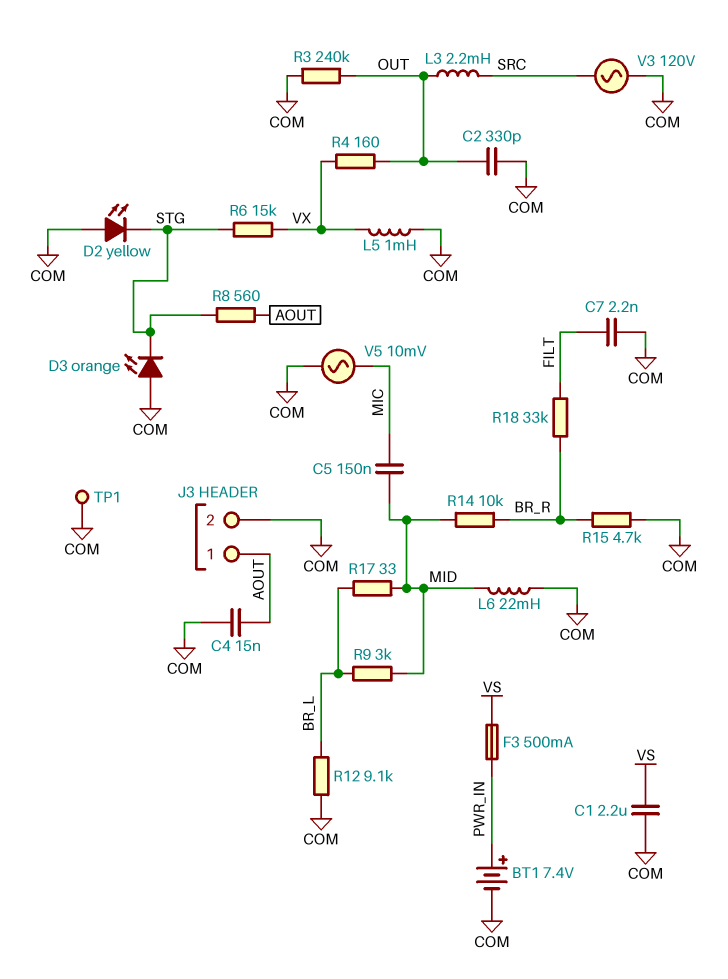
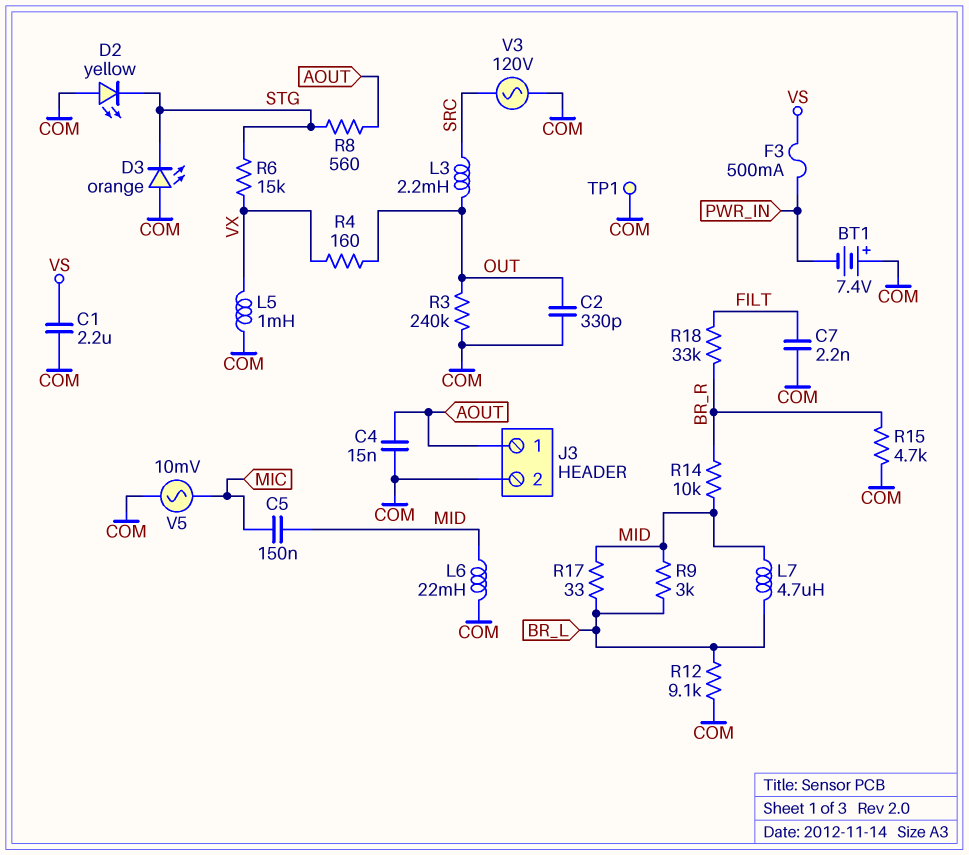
BT1: 7.4V (plus PWR_IN, minus COM) -> 7.4V (plus COM, minus PWR_IN)
L7: none -> 4.7uH (BR_L, MID)

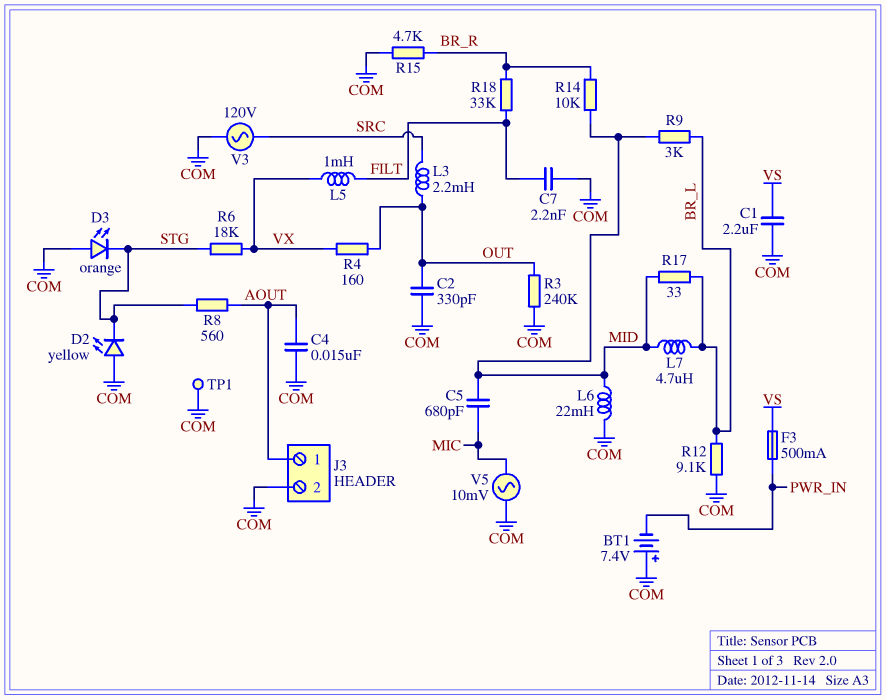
C5: 150nF (MIC, MID) -> 680pF (MIC, MID)
L5: 1mH (COM, VX) -> 1mH (FILT, VX)
R6: 15k (STG, VX) -> 18k (STG, VX)

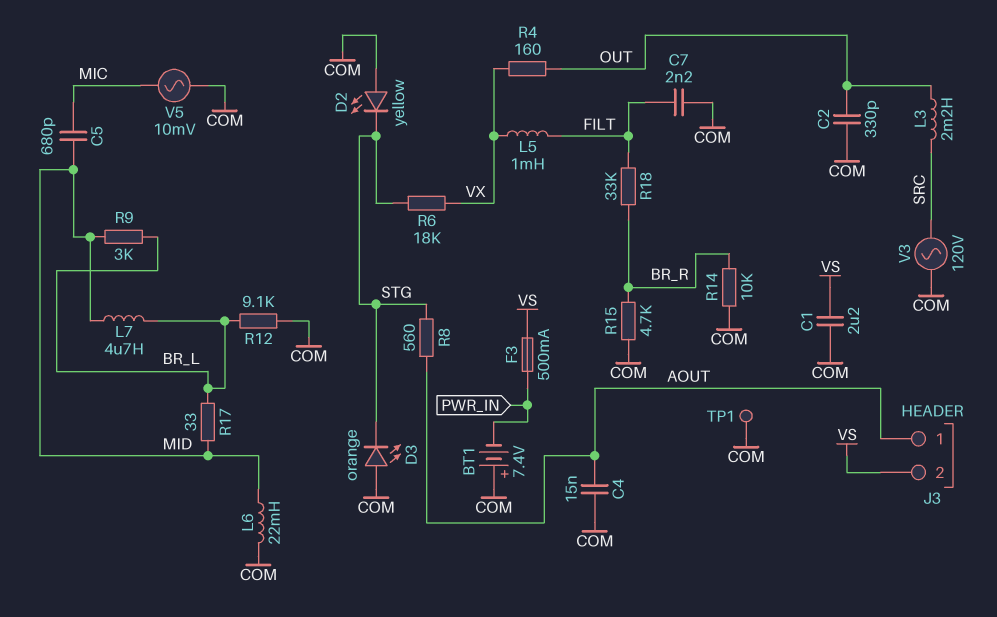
J3 pin 2: COM -> VS
R3: 240k (COM, OUT) -> none
R14: 10k (BR_R, MID) -> 10k (BR_R, COM)

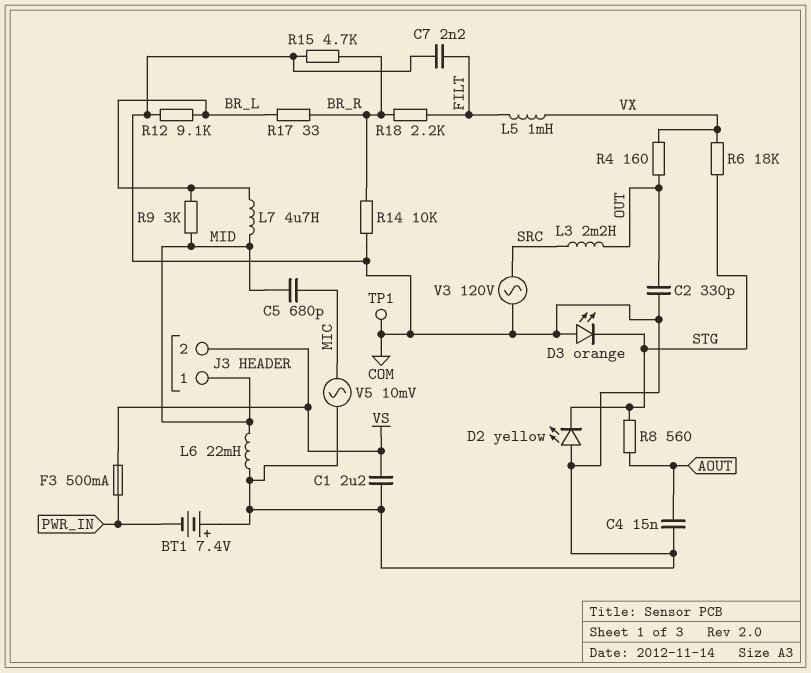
J3 pin 1: AOUT -> MID
R17: 33 (BR_L, MID) -> 33 (BR_L, BR_R)
R18: 33k (BR_R, FILT) -> 2.2k (BR_R, FILT)

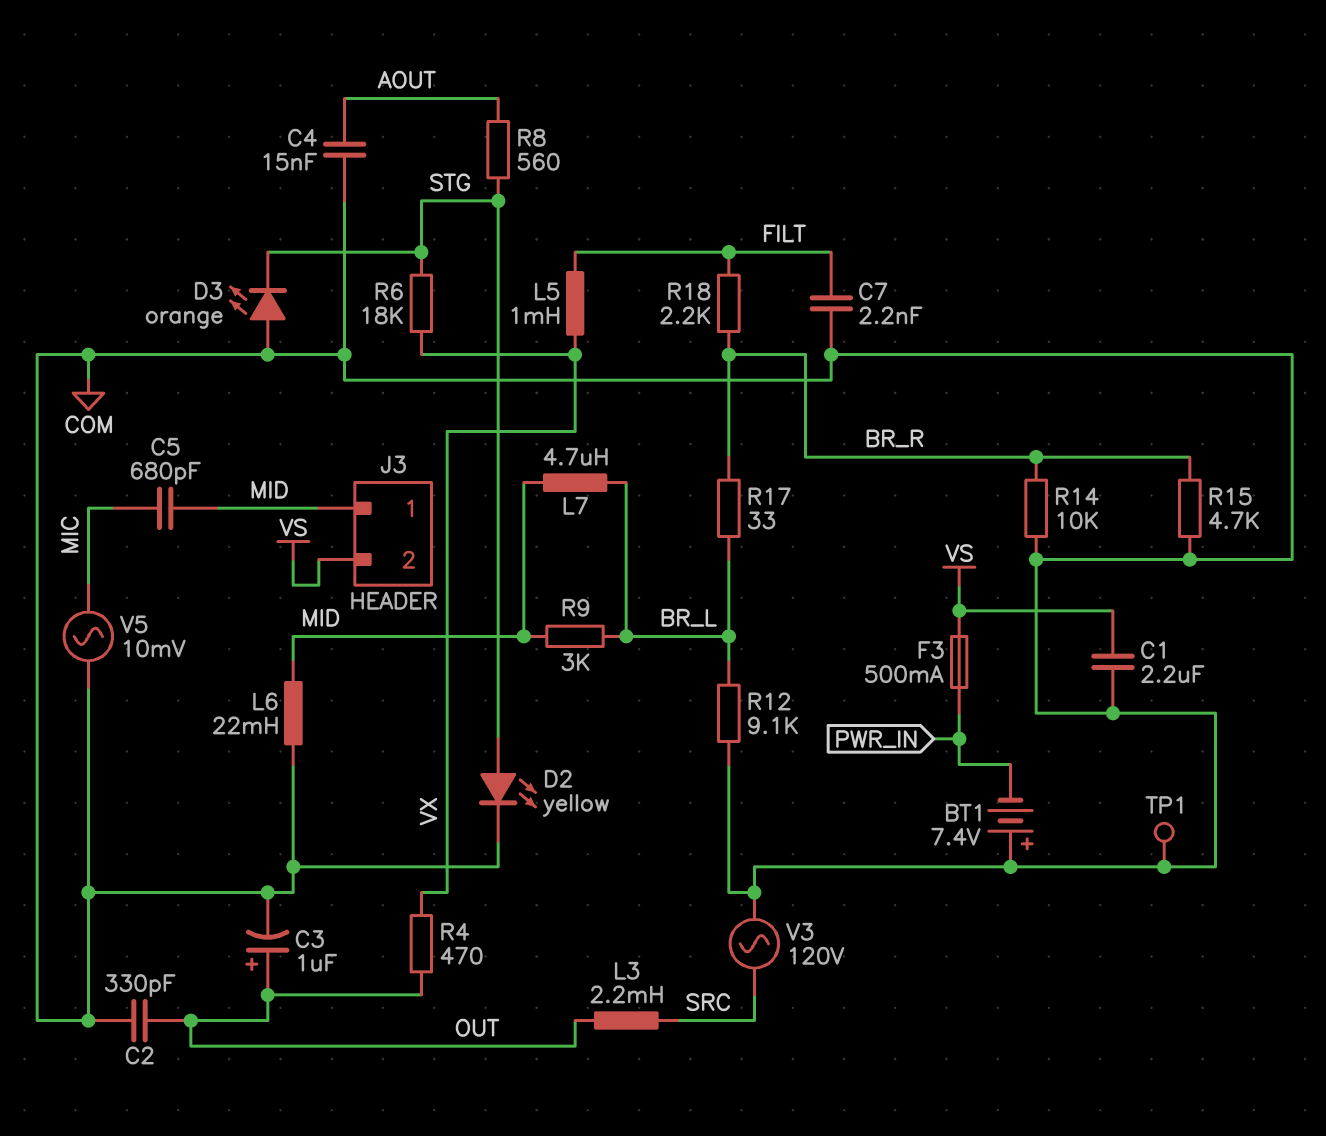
C3: none -> 1uF (plus OUT, minus COM)
D2: LED yellow (A COM, K STG) -> LED yellow (A STG, K COM)
R4: 160 (OUT, VX) -> 470 (OUT, VX)

